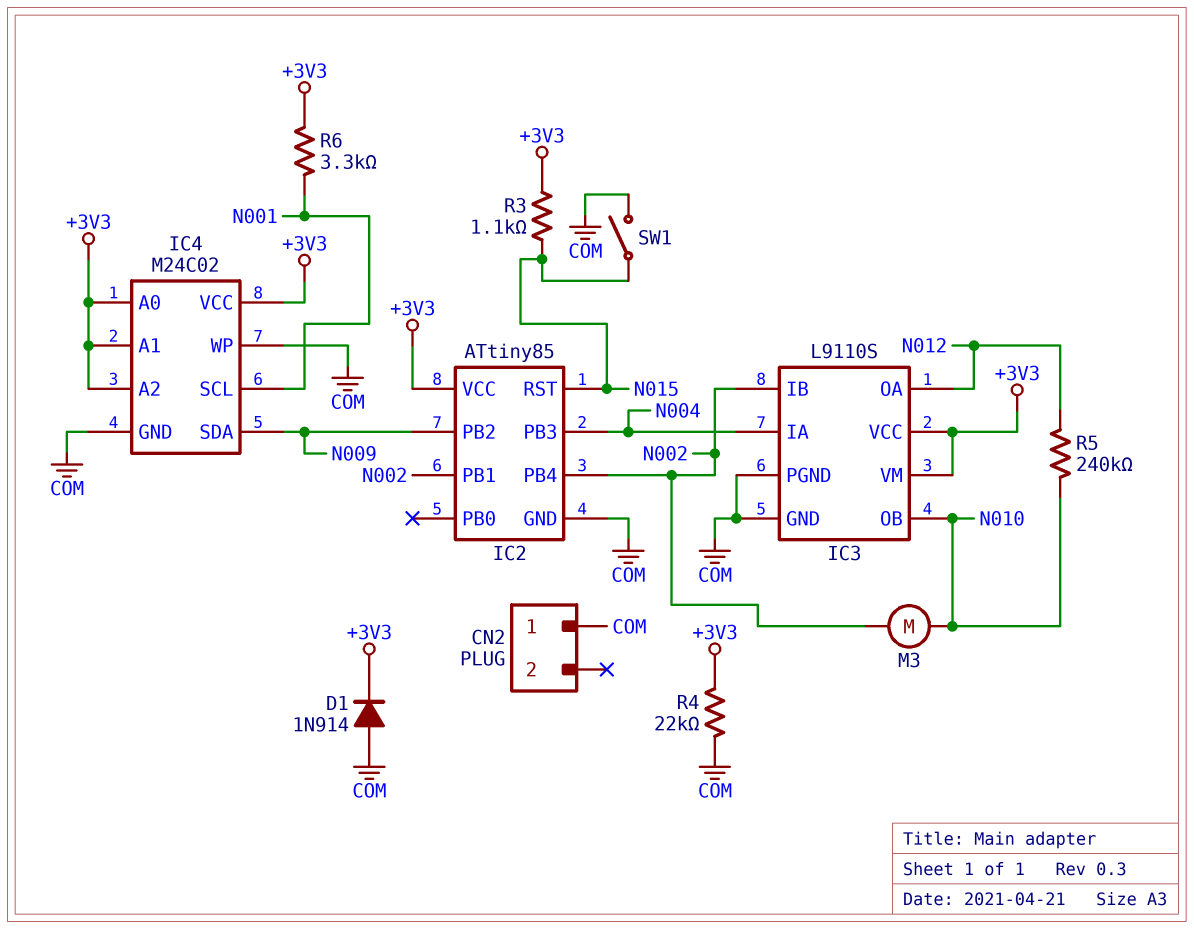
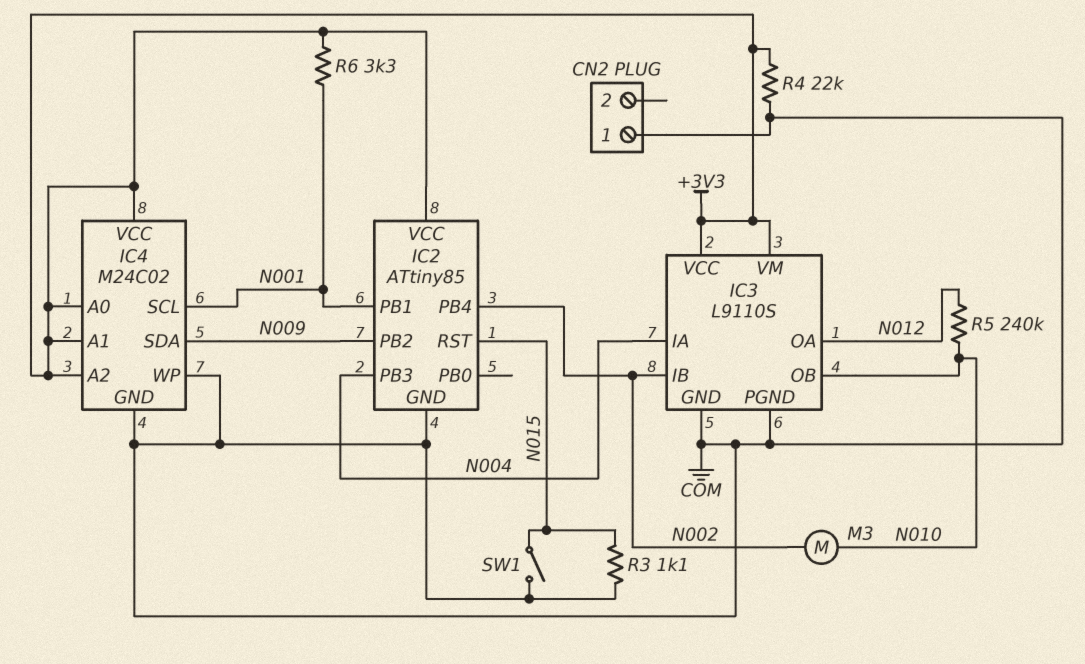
D1: diode 1N914 (A COM, K +3V3) -> none
IC2 pin PB1: N002 -> N001
R3: 1.1k (+3V3, N015) -> 1.1k (COM, N015)

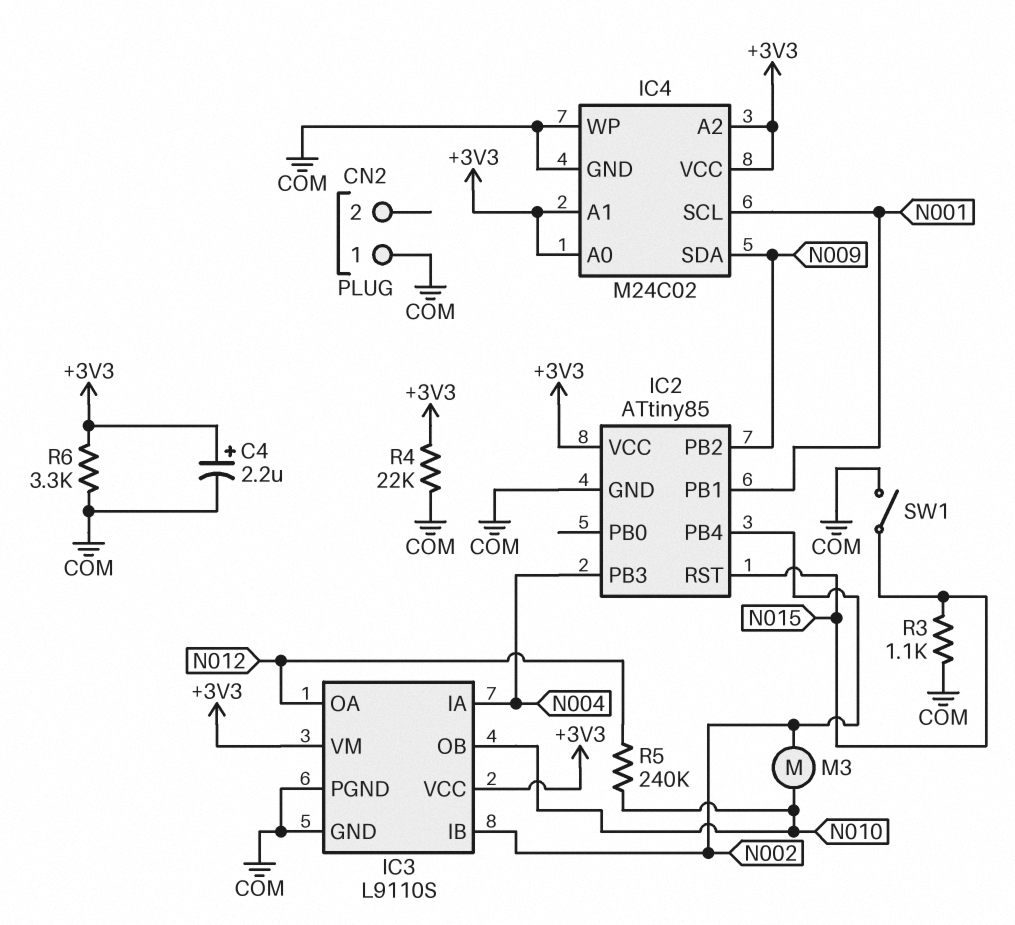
C4: none -> 2.2uF (plus +3V3, minus COM)
R6: 3.3k (+3V3, N001) -> 3.3k (+3V3, COM)

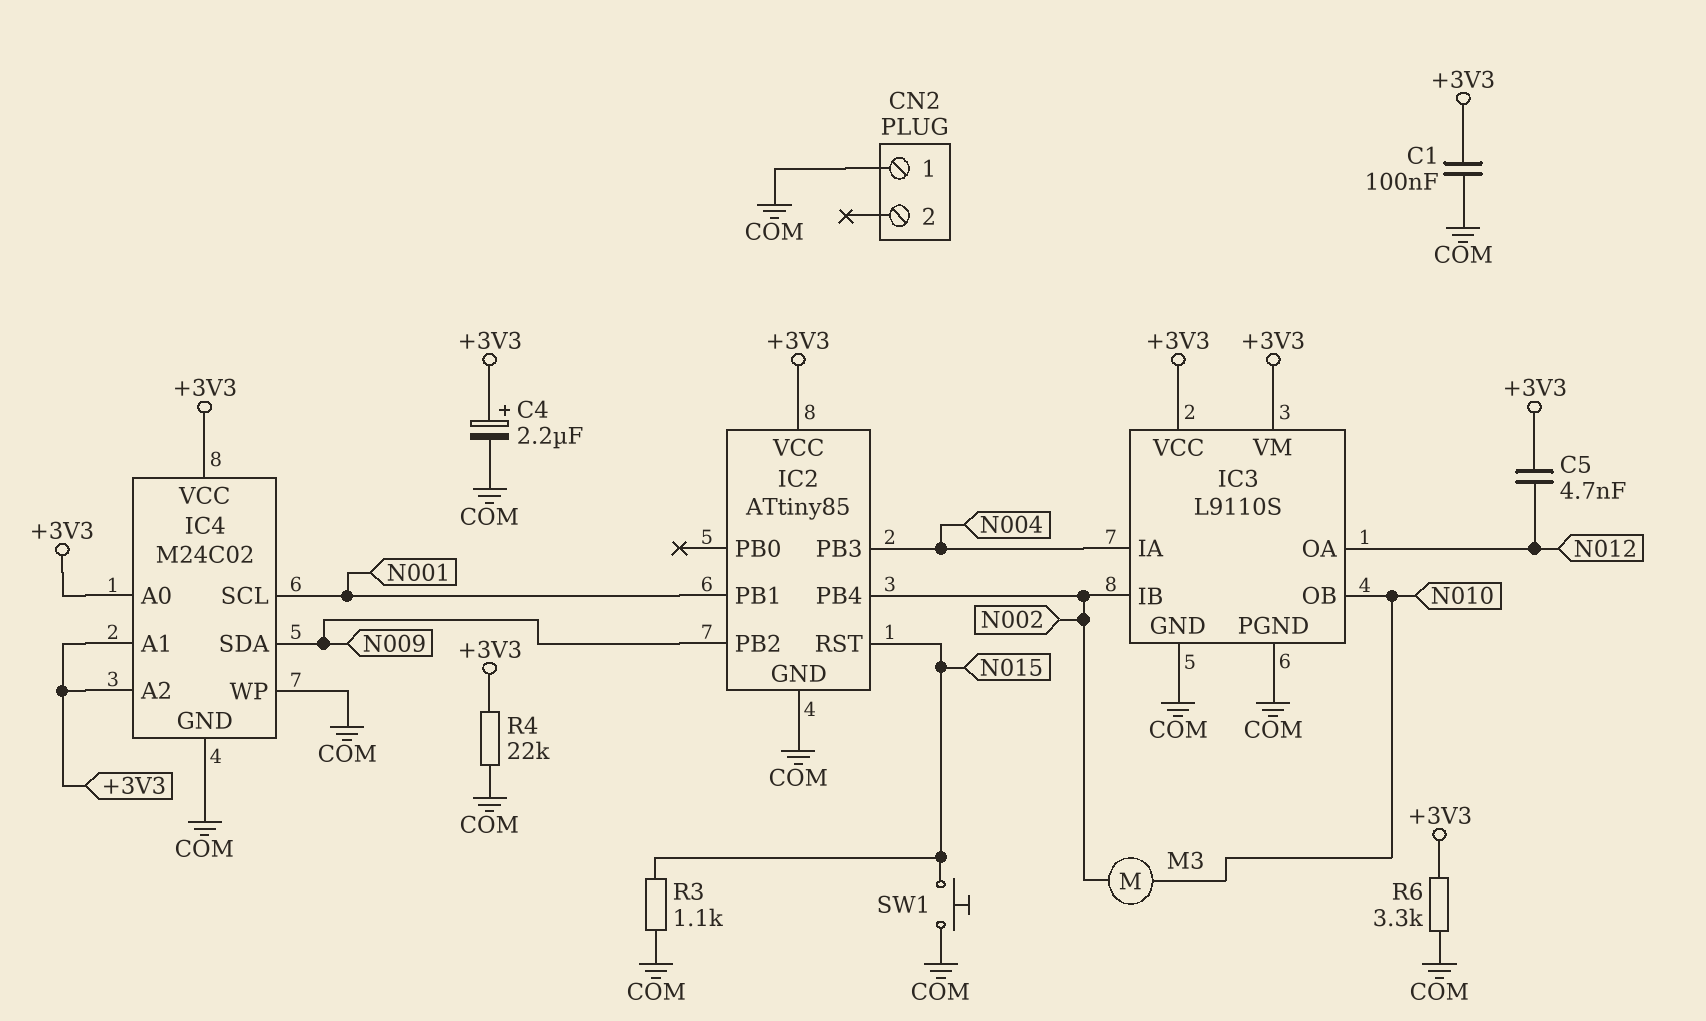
C1: none -> 100nF (+3V3, COM)
C5: none -> 4.7nF (+3V3, N012)
R5: 240k (N010, N012) -> none
SW1: switch (COM, N015) -> button (COM, N015)

